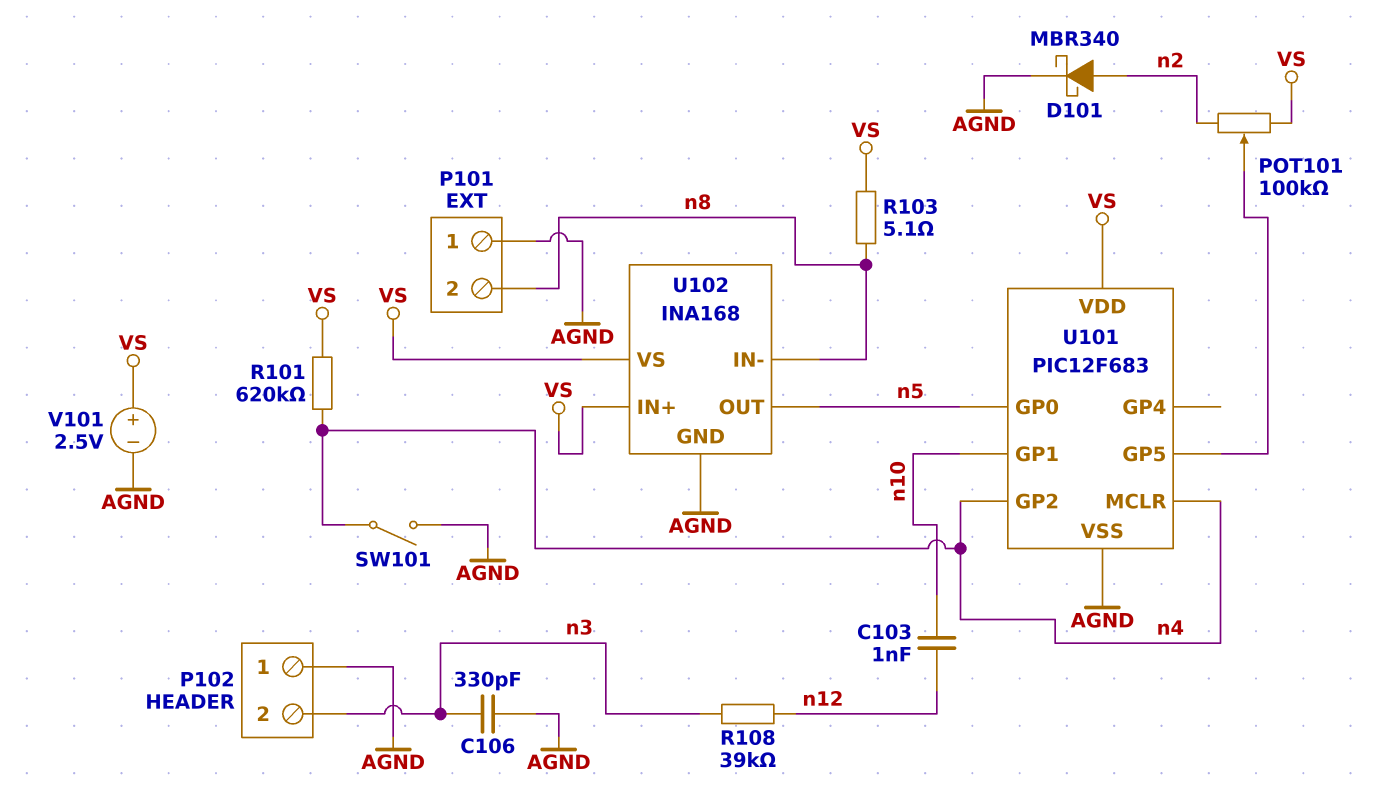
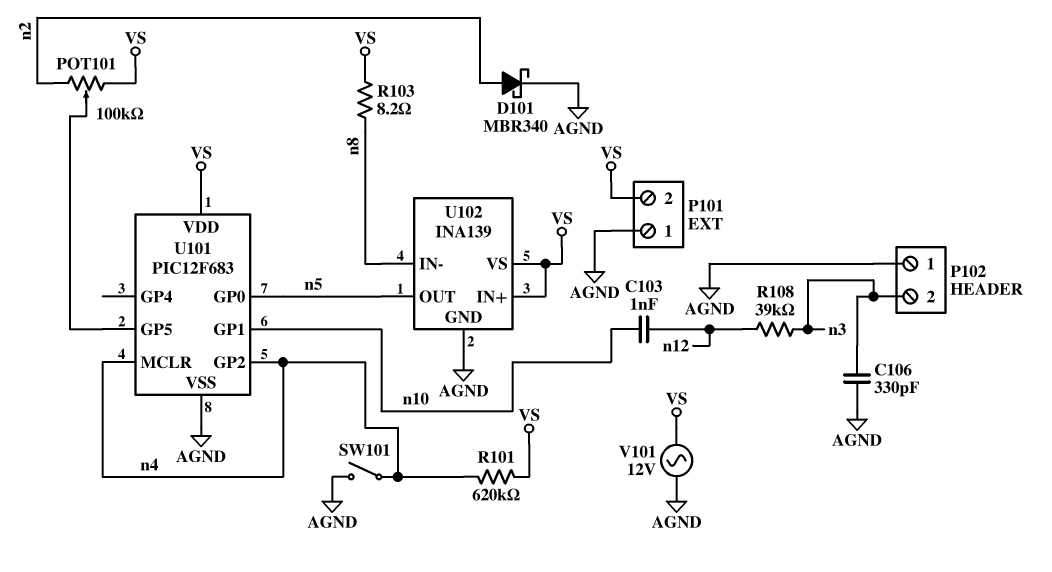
P101 pin 2: n8 -> VS
R103: 5.1 (VS, n8) -> 8.2 (VS, n8)
U102: INA168 -> INA139
V101: 2.5V (plus VS, minus AGND) -> AC 12V (AGND, VS)

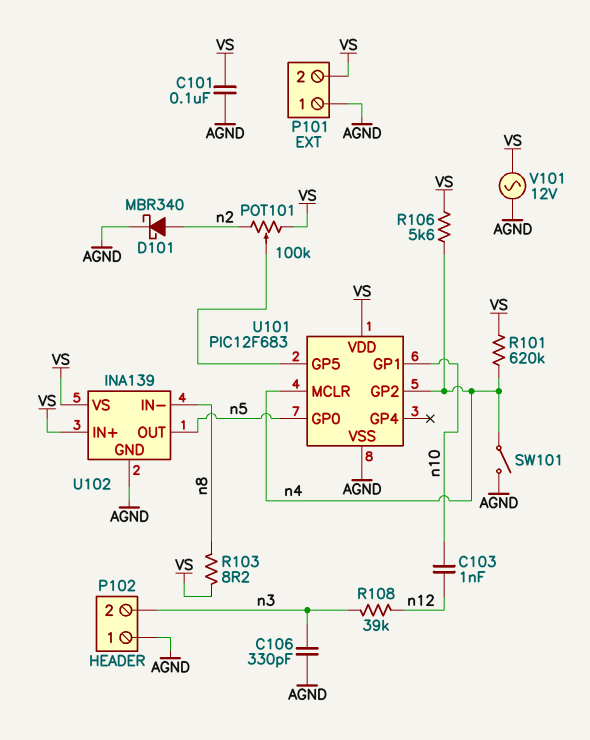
C101: none -> 100nF (AGND, VS)
R106: none -> 5.6k (VS, n4)

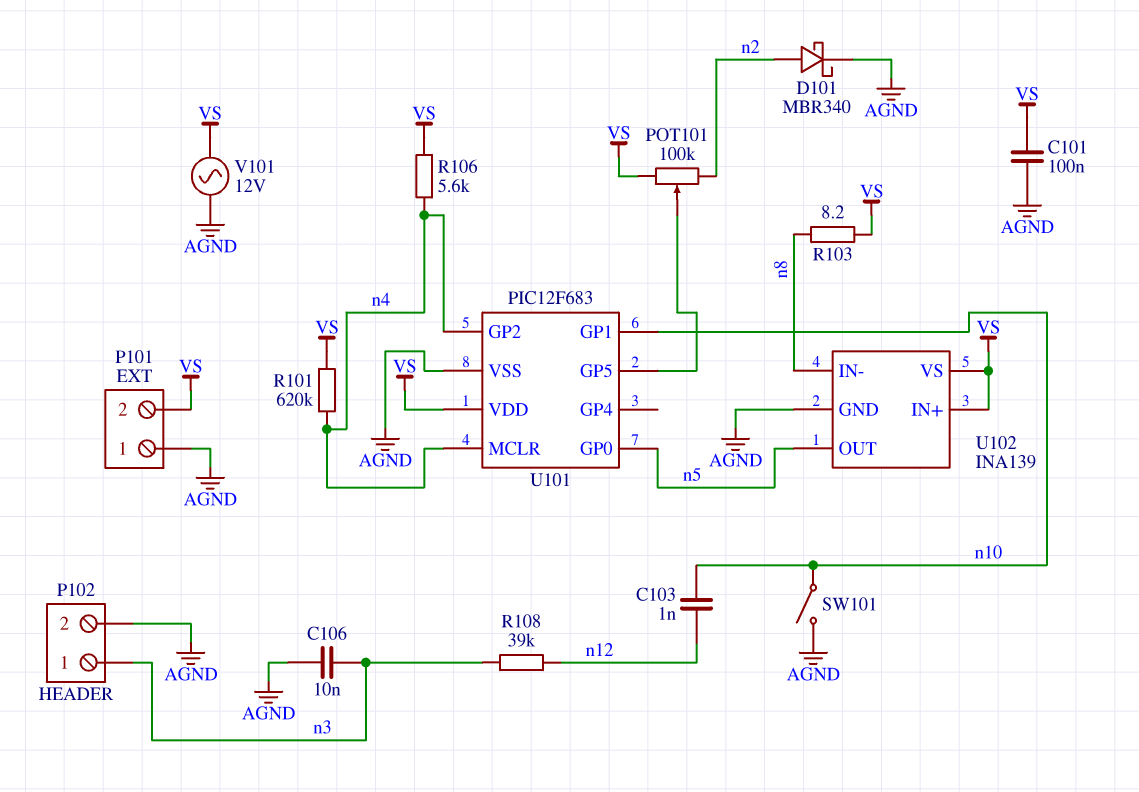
C106: 330pF (AGND, n3) -> 10nF (AGND, n3)
P102 pin 1: AGND -> n3
P102 pin 2: n3 -> AGND
SW101: switch (AGND, n4) -> switch (AGND, n10)

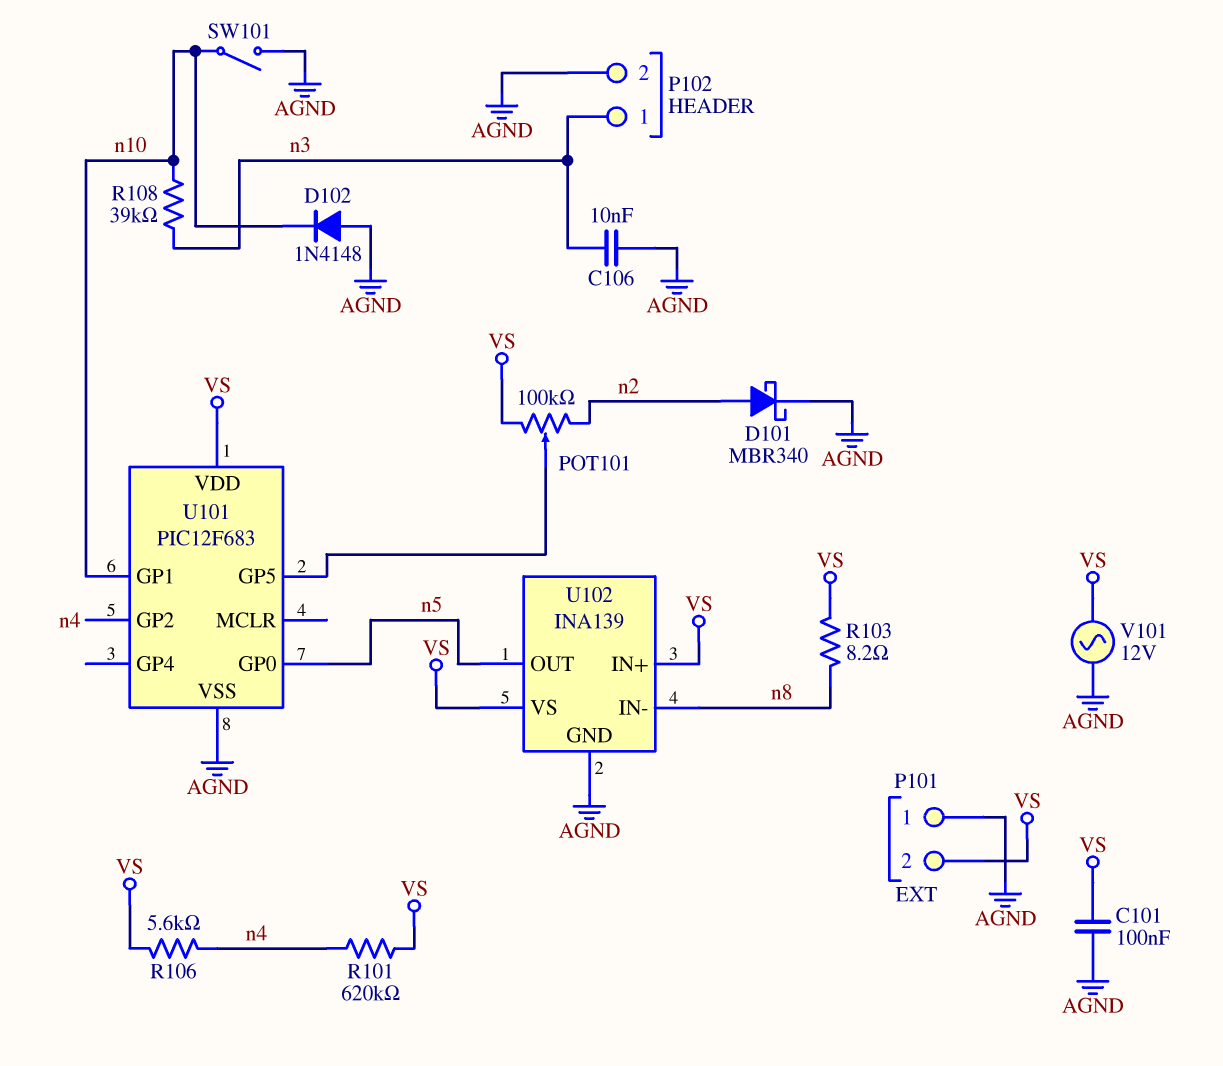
C103: 1nF (n10, n12) -> none
D102: none -> diode 1N4148 (A AGND, K n10)
R108: 39k (n3, n12) -> 39k (n3, n10)
U101 pin MCLR: n4 -> none

